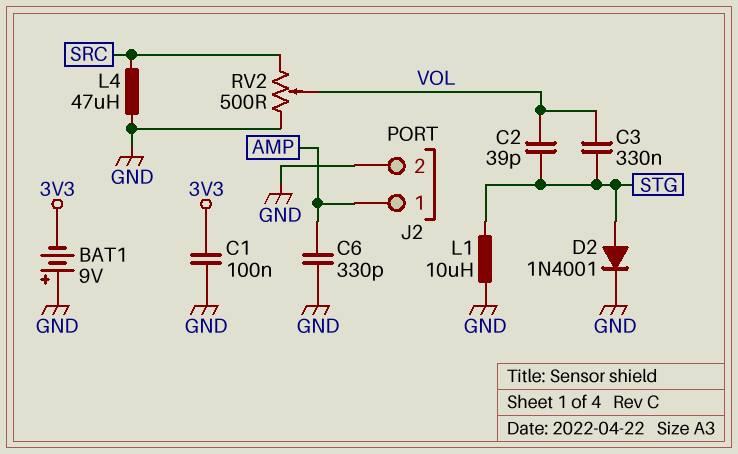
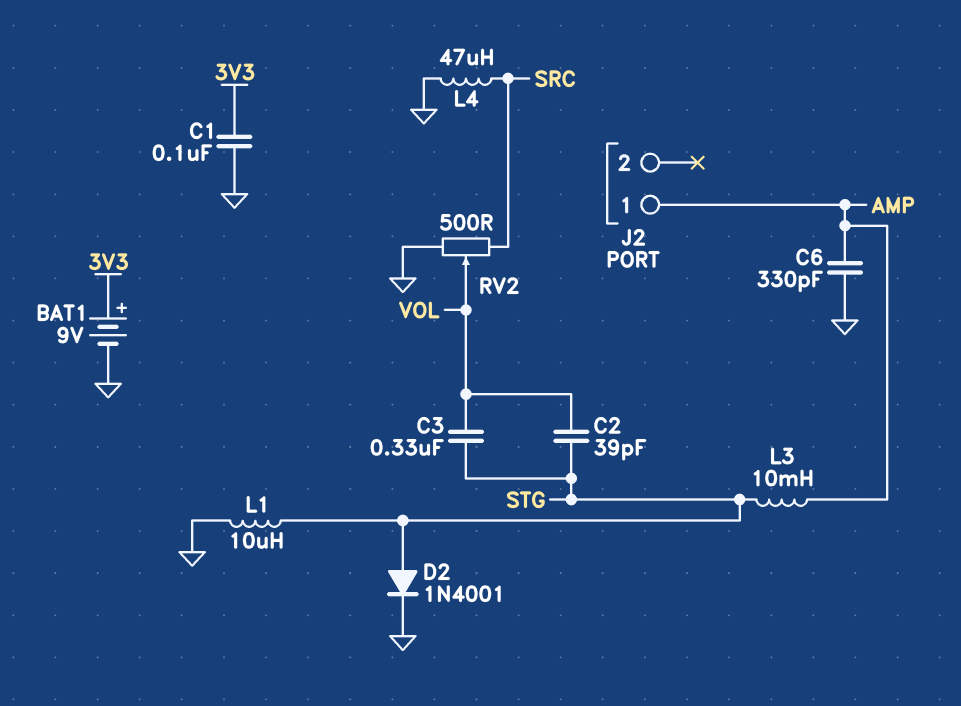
BAT1: 9V (plus GND, minus 3V3) -> 9V (plus 3V3, minus GND)
J2 pin 2: GND -> none
L3: none -> 10mH (AMP, STG)

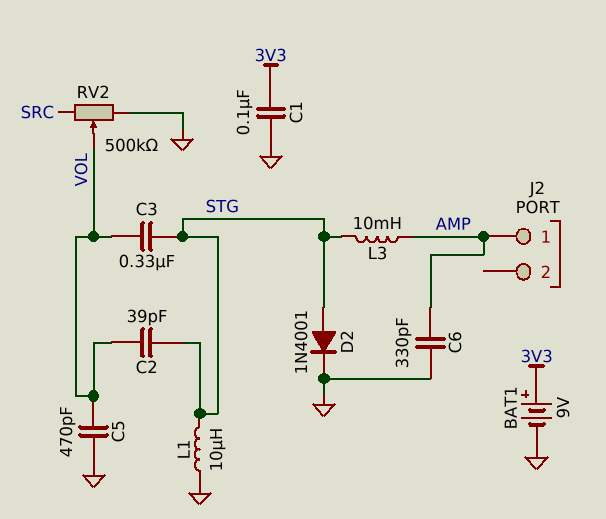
C5: none -> 470pF (GND, VOL)
L4: 47uH (GND, SRC) -> none
RV2: 500 (GND, SRC, wiper VOL) -> 500k (GND, SRC, wiper VOL)

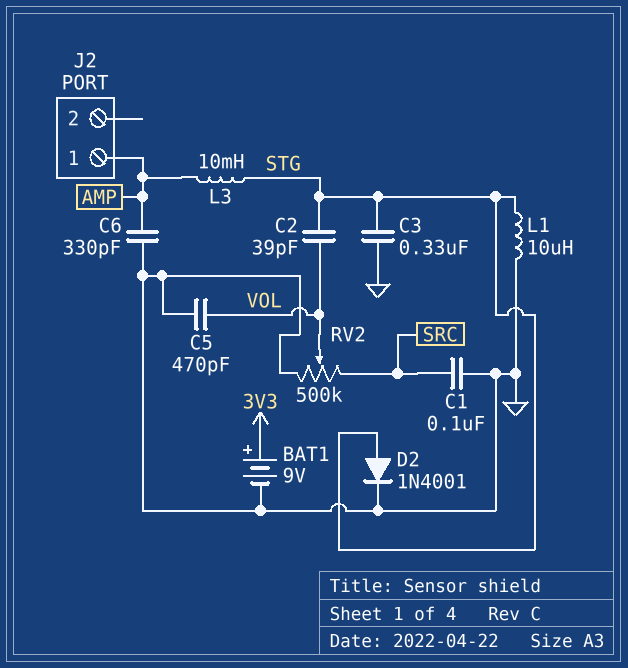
C1: 100nF (3V3, GND) -> 100nF (GND, SRC)
C3: 330nF (STG, VOL) -> 330nF (GND, STG)

